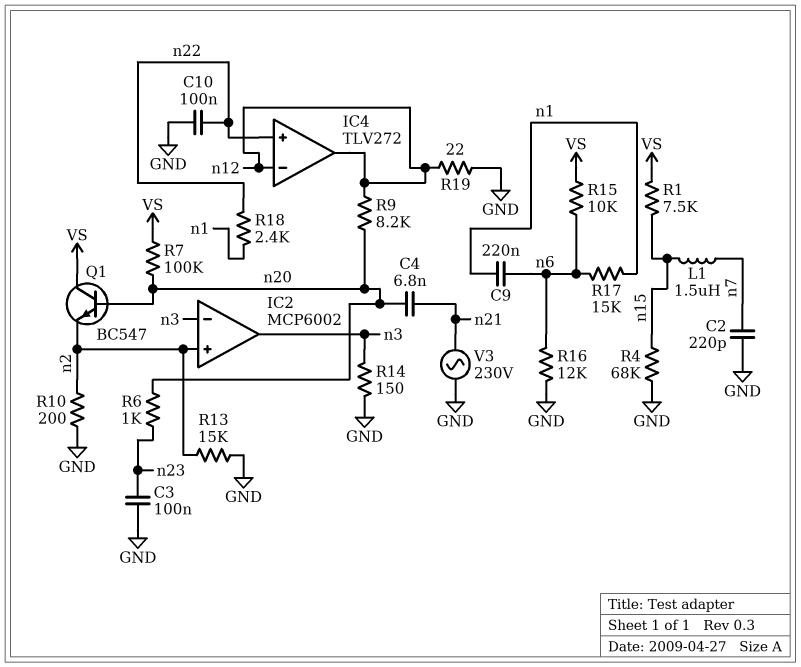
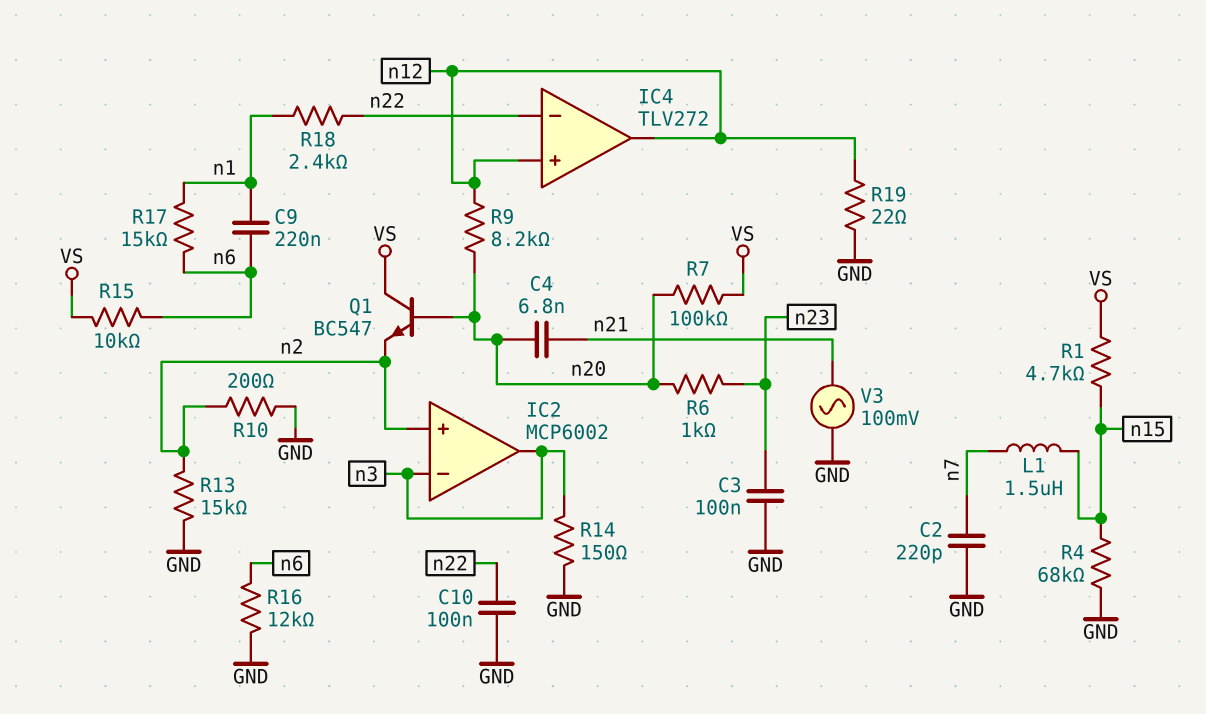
IC4 pin in+: n22 -> n12
IC4 pin in-: n12 -> n22
R1: 7.5k (VS, n15) -> 4.7k (VS, n15)
V3: AC 230V (GND, n21) -> AC 100mV (GND, n21)

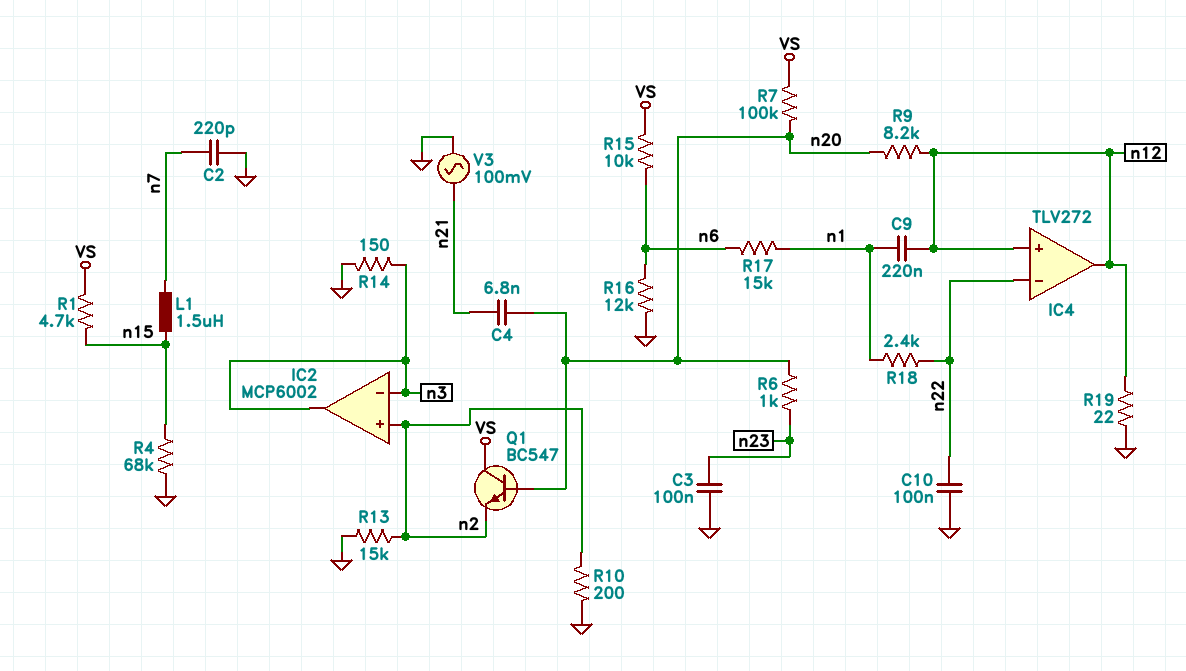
C9: 220nF (n1, n6) -> 220nF (n1, n12)

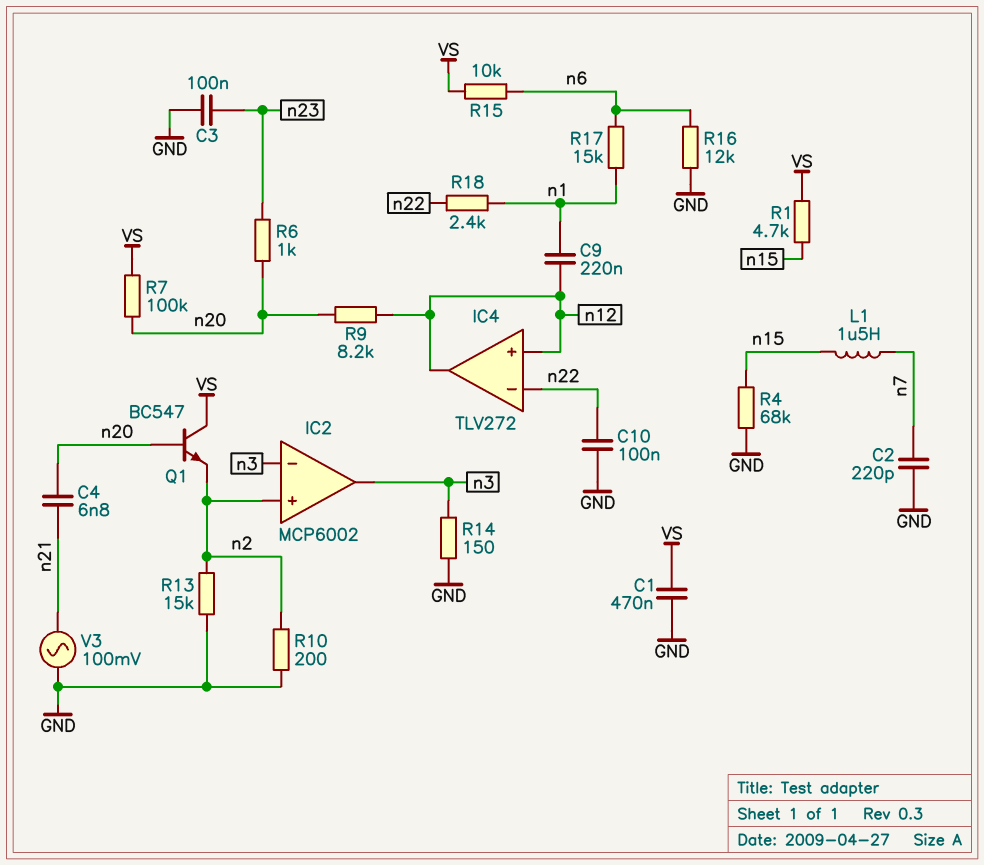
C1: none -> 470nF (GND, VS)
R19: 22 (GND, n12) -> none

